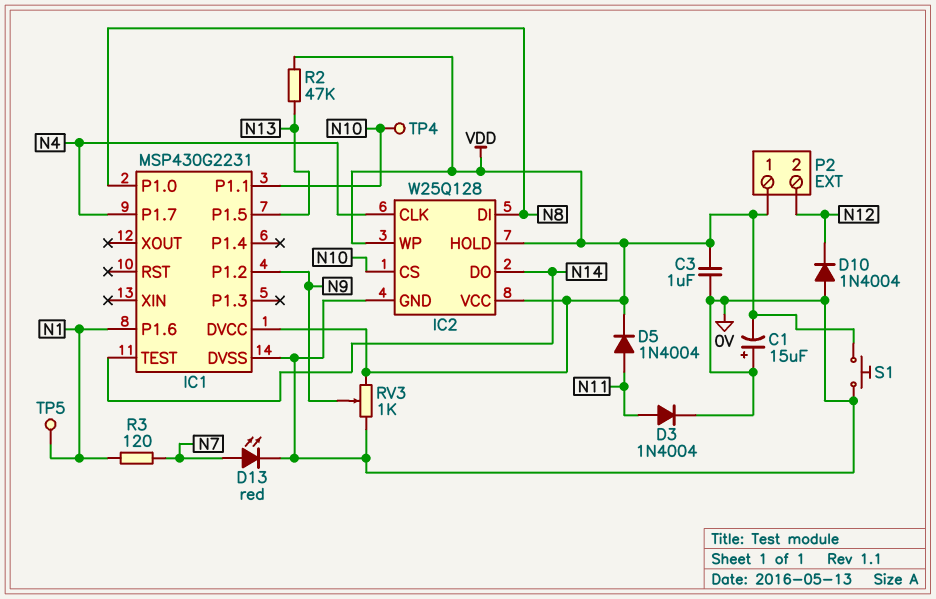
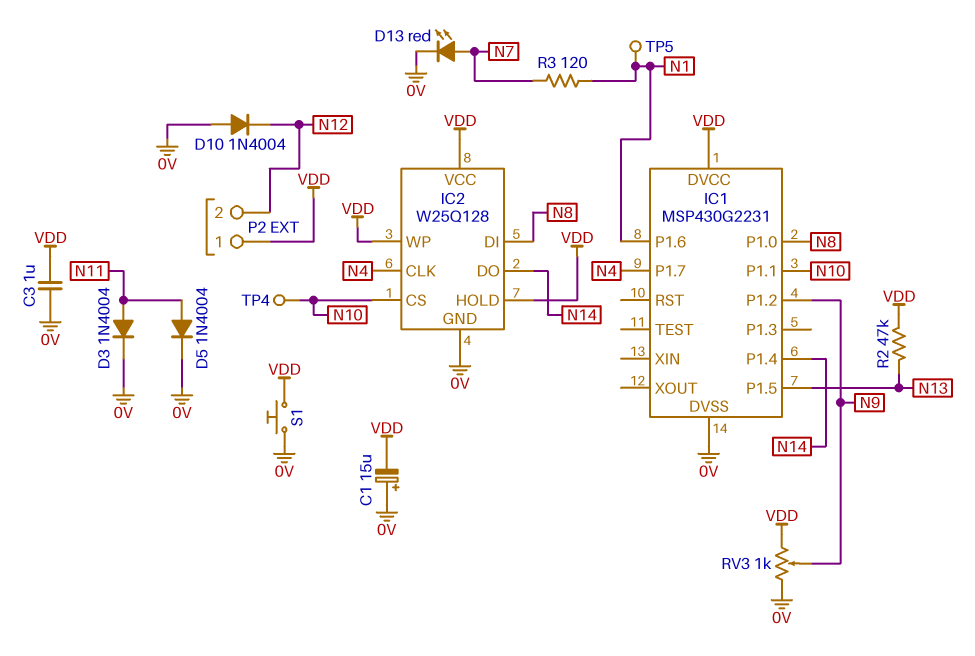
D5: diode 1N4004 (A N11, K VDD) -> diode 1N4004 (A N11, K 0V)
IC1 pin P1.4: none -> N14
IC1 pin TEST: N14 -> none

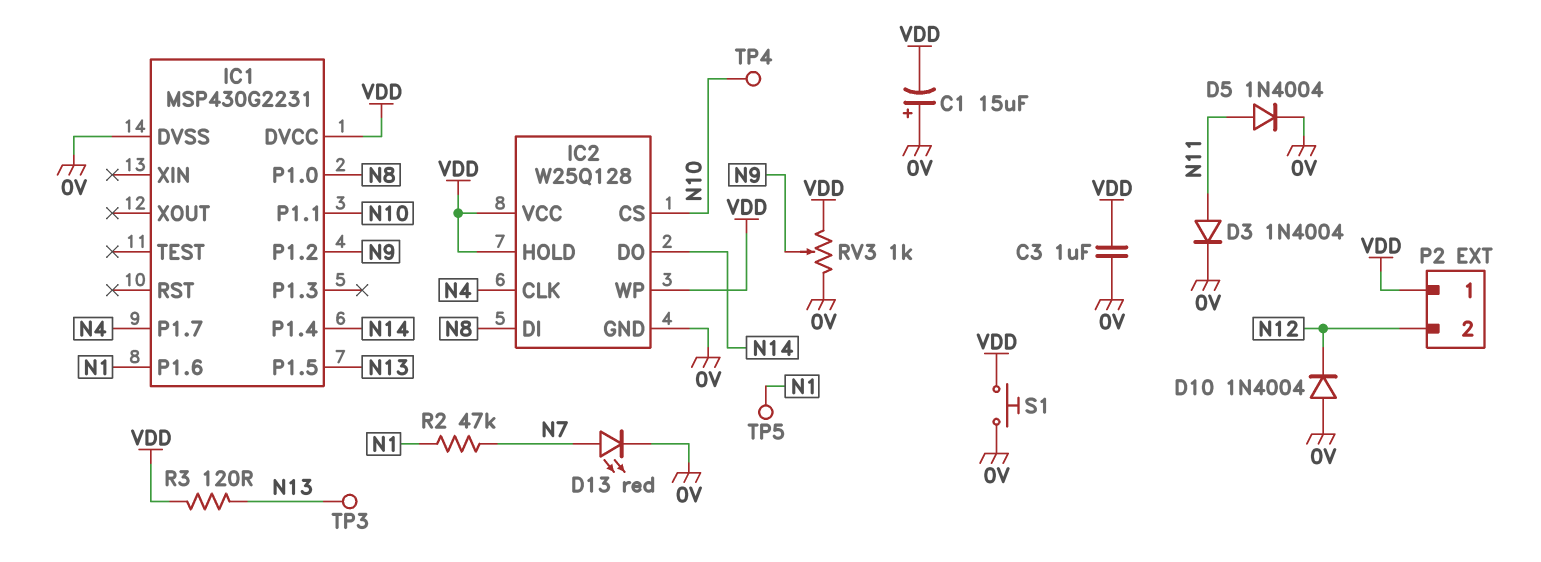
R2: 47k (N13, VDD) -> 47k (N1, N7)
R3: 120 (N1, N7) -> 120 (N13, VDD)
TP3: none -> test point (N13)

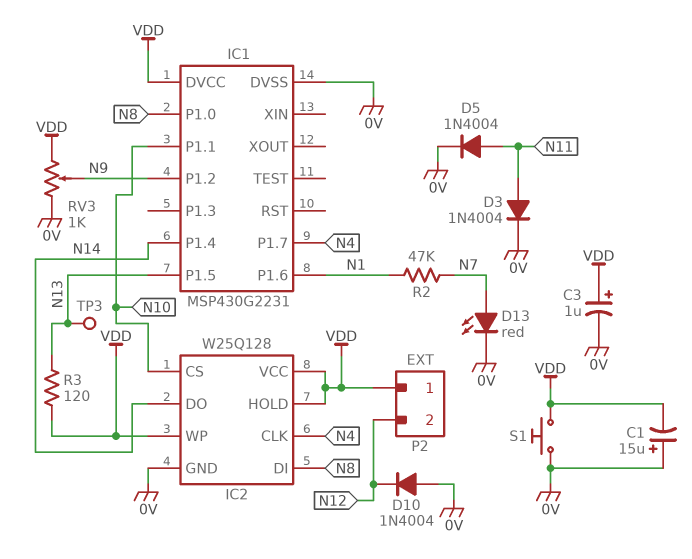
C3: 1uF (0V, VDD) -> 1uF (plus VDD, minus 0V)
TP4: test point (N10) -> none
TP5: test point (N1) -> none

